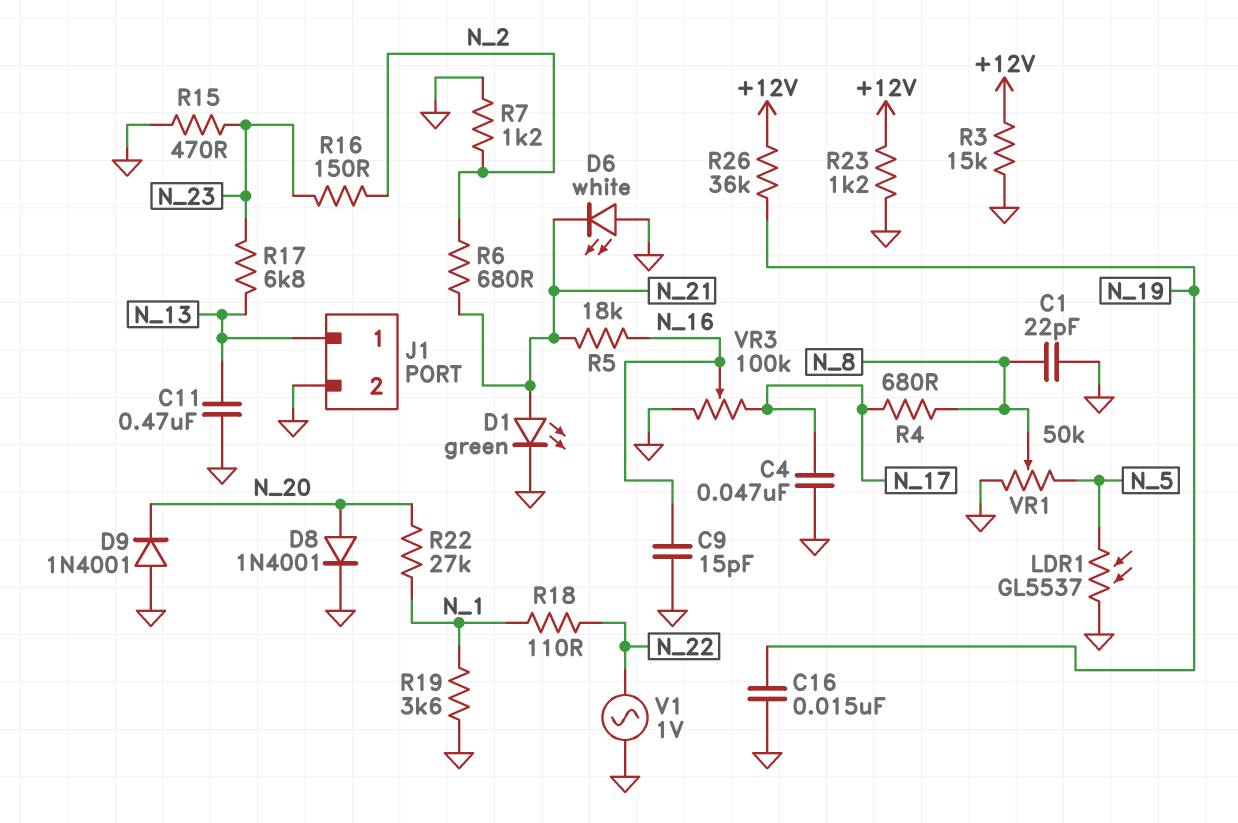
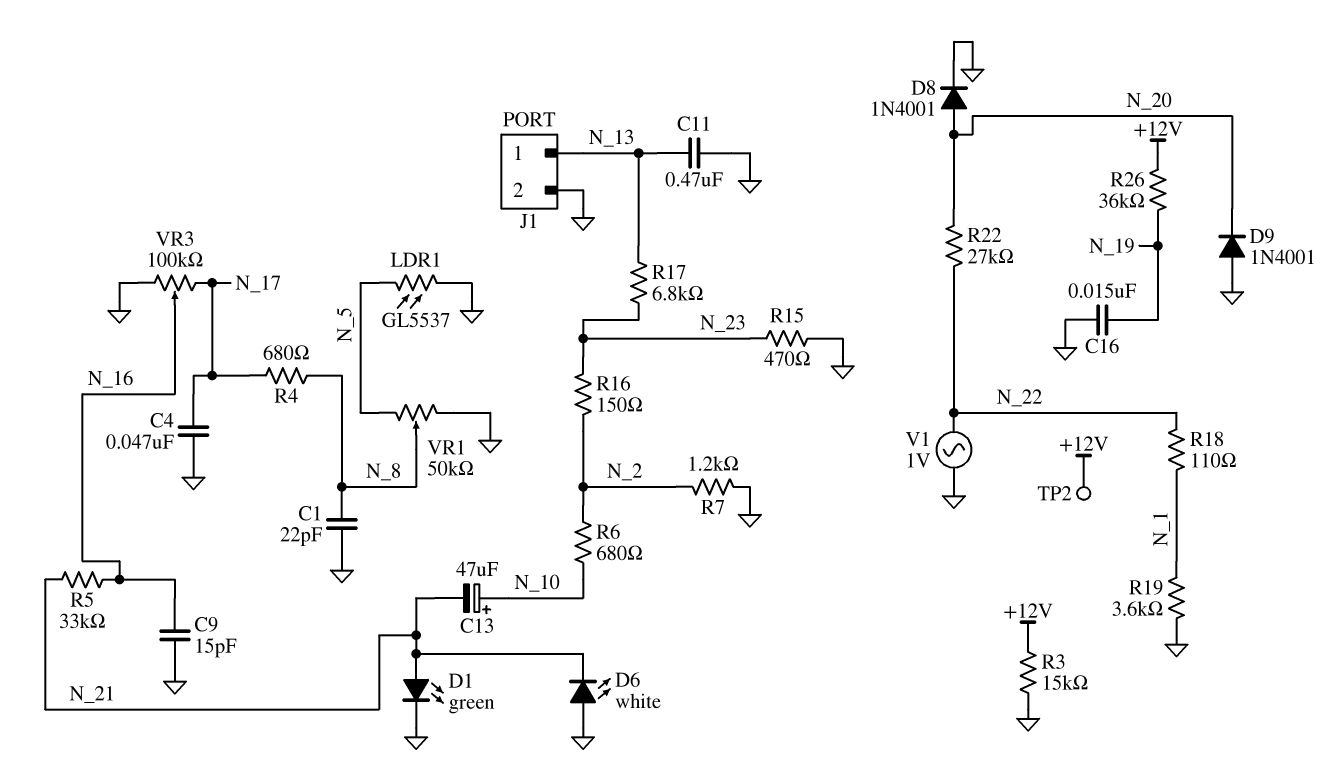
C13: none -> 47uF (plus N_10, minus N_21)
R5: 18k (N_16, N_21) -> 33k (N_16, N_21)
R6: 680 (N_2, N_21) -> 680 (N_2, N_10)
R22: 27k (N_1, N_20) -> 27k (N_20, N_22)
R23: 1.2k (+12V, GND) -> none
TP2: none -> test point (+12V)

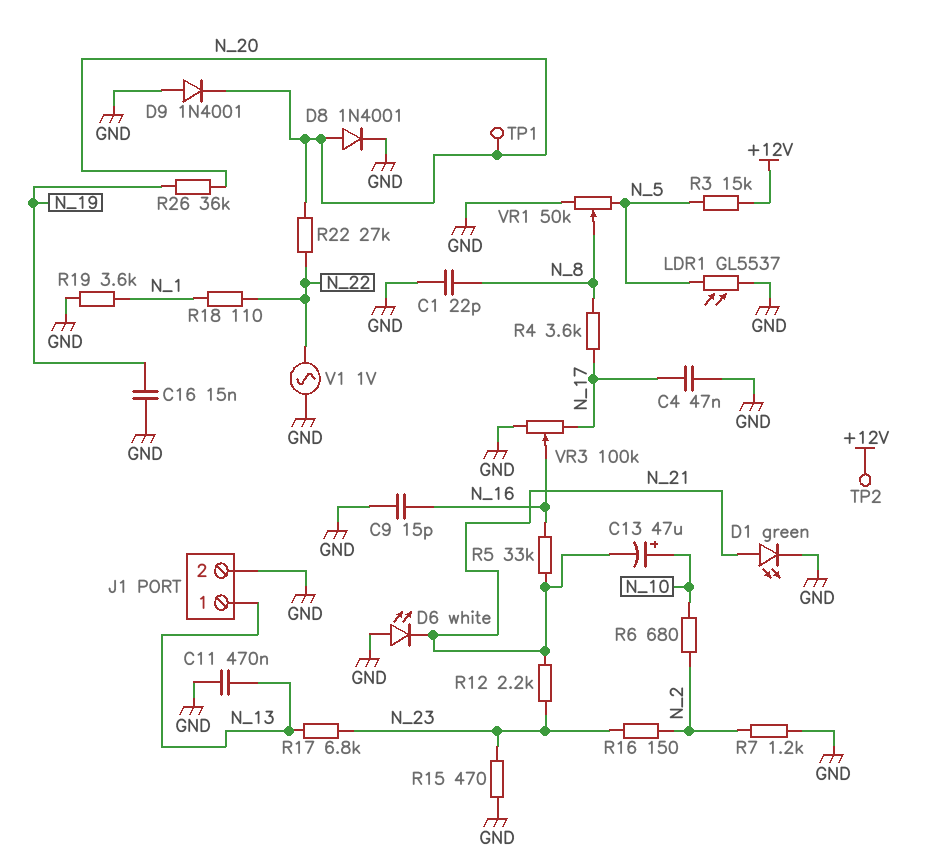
R3: 15k (+12V, GND) -> 15k (+12V, N_5)
R4: 680 (N_8, N_17) -> 3.6k (N_8, N_17)
R12: none -> 2.2k (N_21, N_23)
R26: 36k (+12V, N_19) -> 36k (N_19, N_20)
TP1: none -> test point (N_20)

